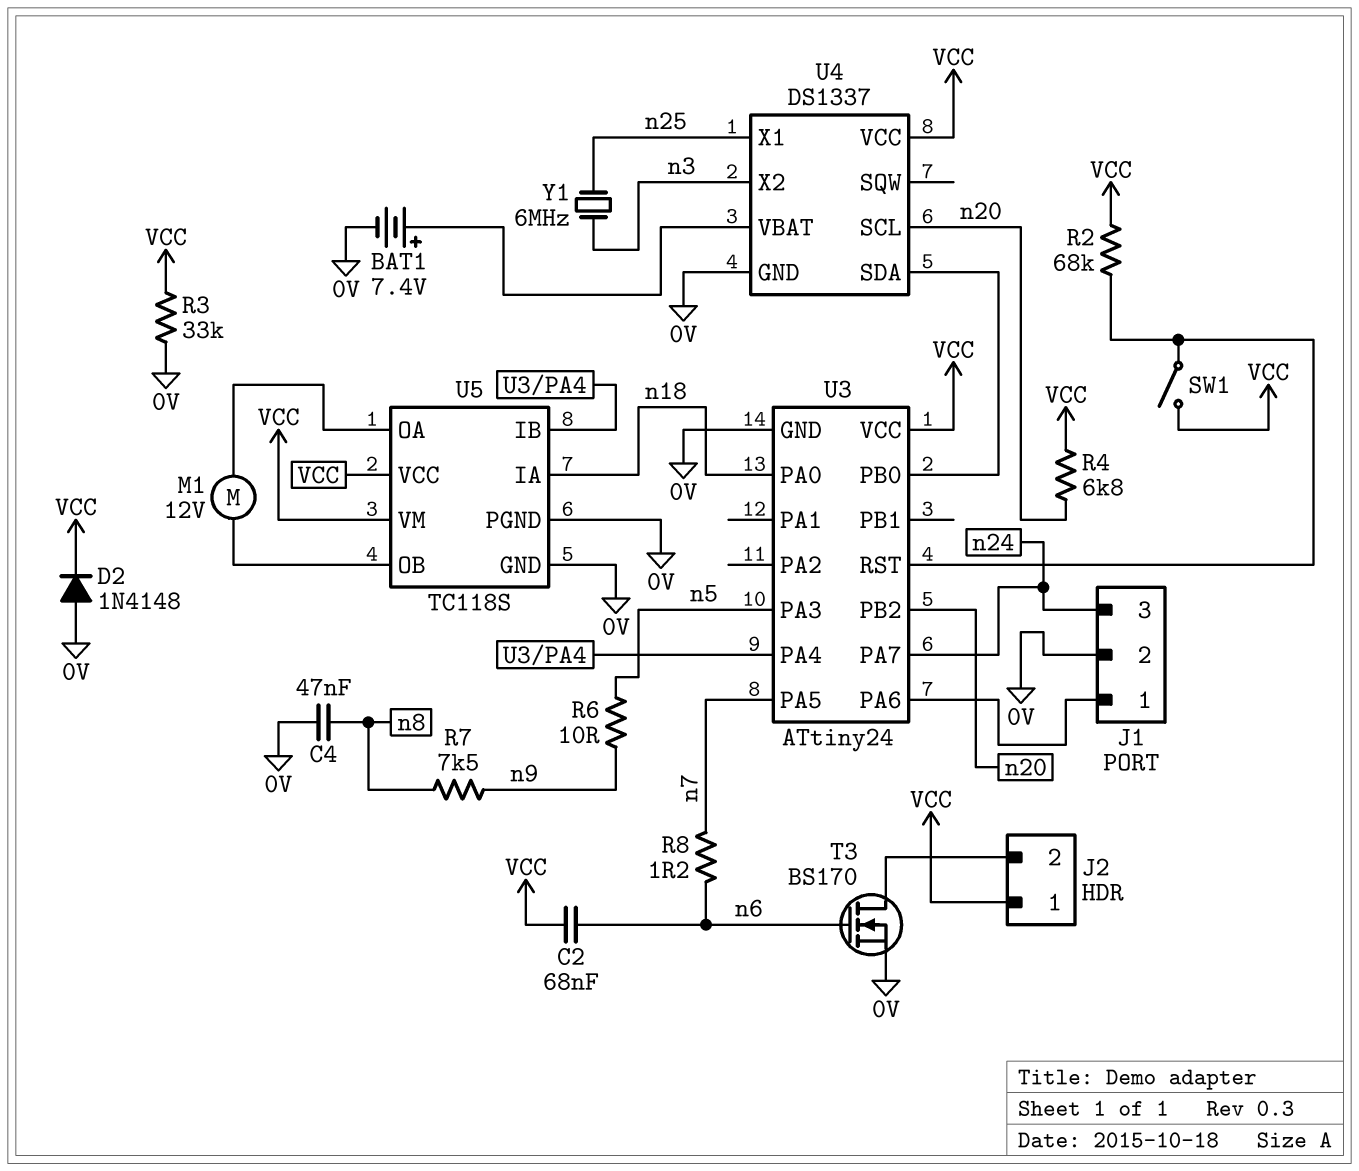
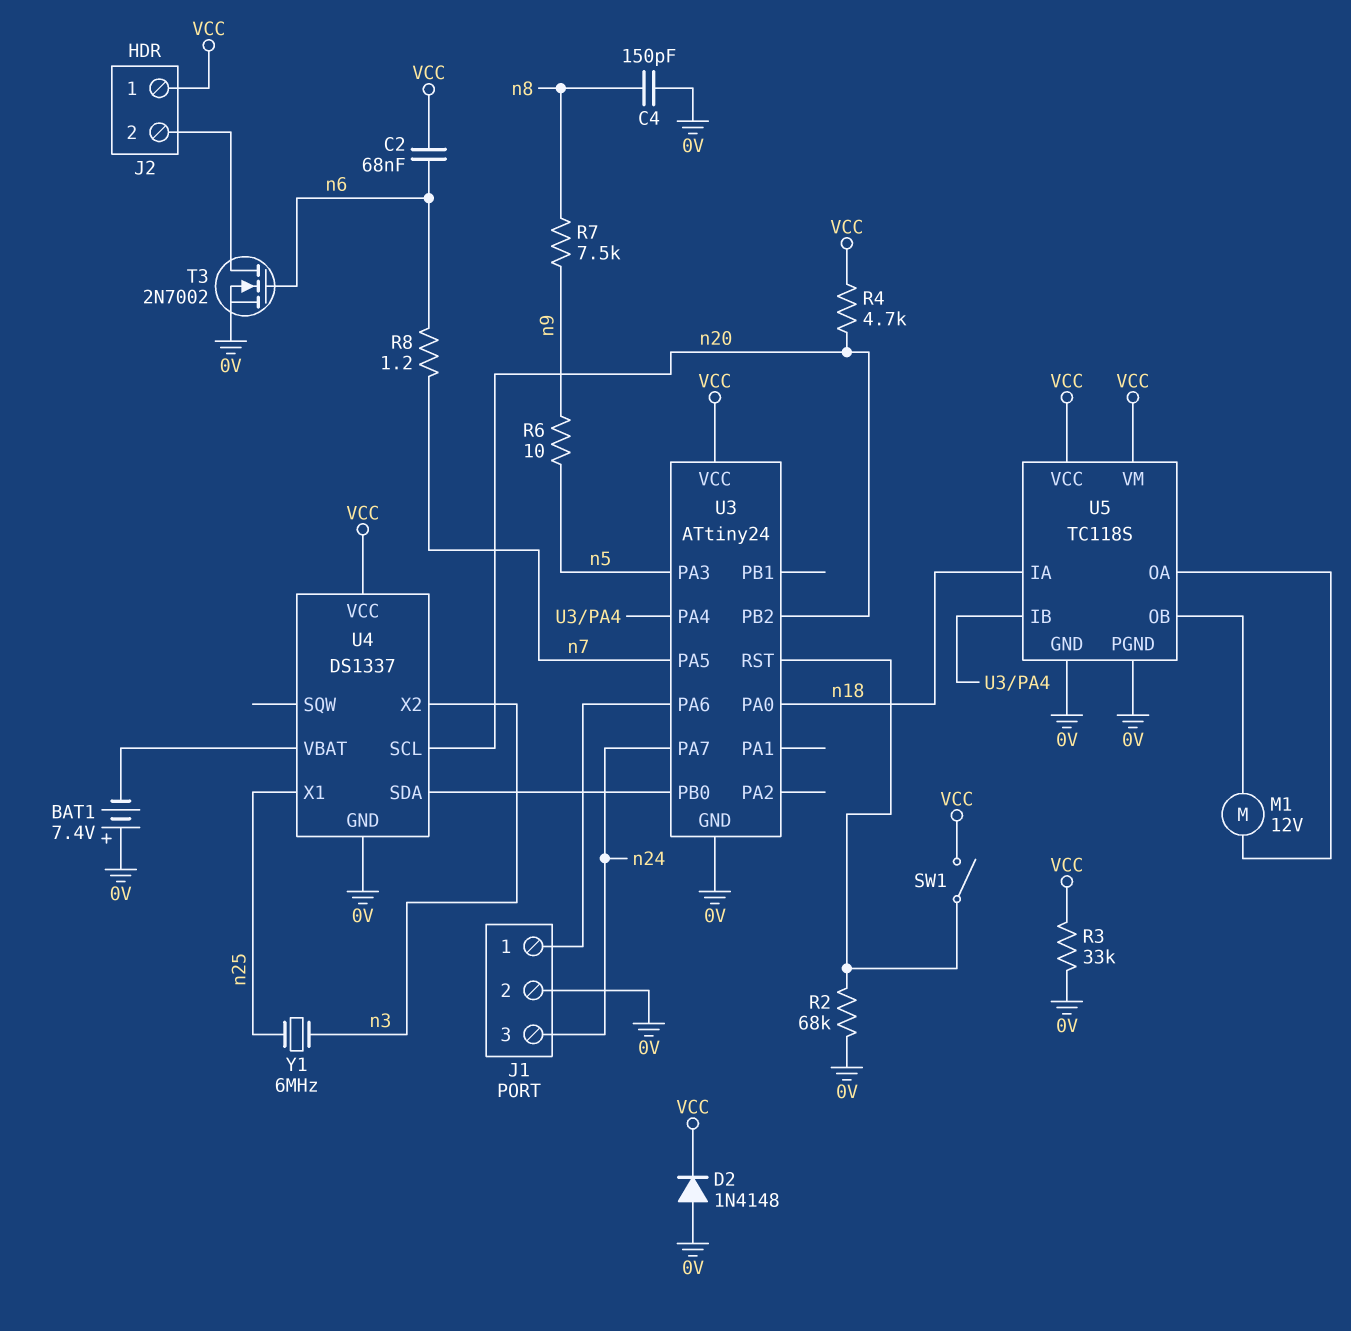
BAT1: 7.4V (plus U4/VBAT, minus 0V) -> 7.4V (plus 0V, minus U4/VBAT)
C4: 47nF (0V, n8) -> 150pF (0V, n8)
R2: 68k (U3/RST, VCC) -> 68k (0V, U3/RST)
R4: 6.8k (VCC, n20) -> 4.7k (VCC, n20)
T3: NMOS BS170 (G n6, D J2/2, S 0V) -> NMOS 2N7002 (G n6, D J2/2, S 0V)

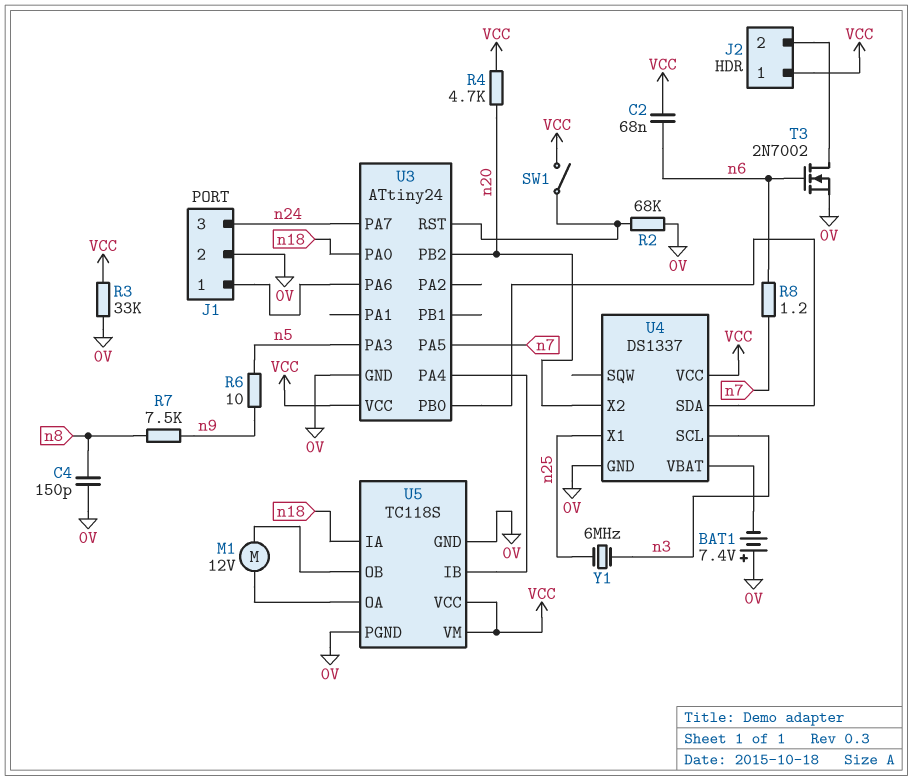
D2: diode 1N4148 (A 0V, K VCC) -> none
U4 pin SCL: n20 -> n3
U4 pin X2: n3 -> n20

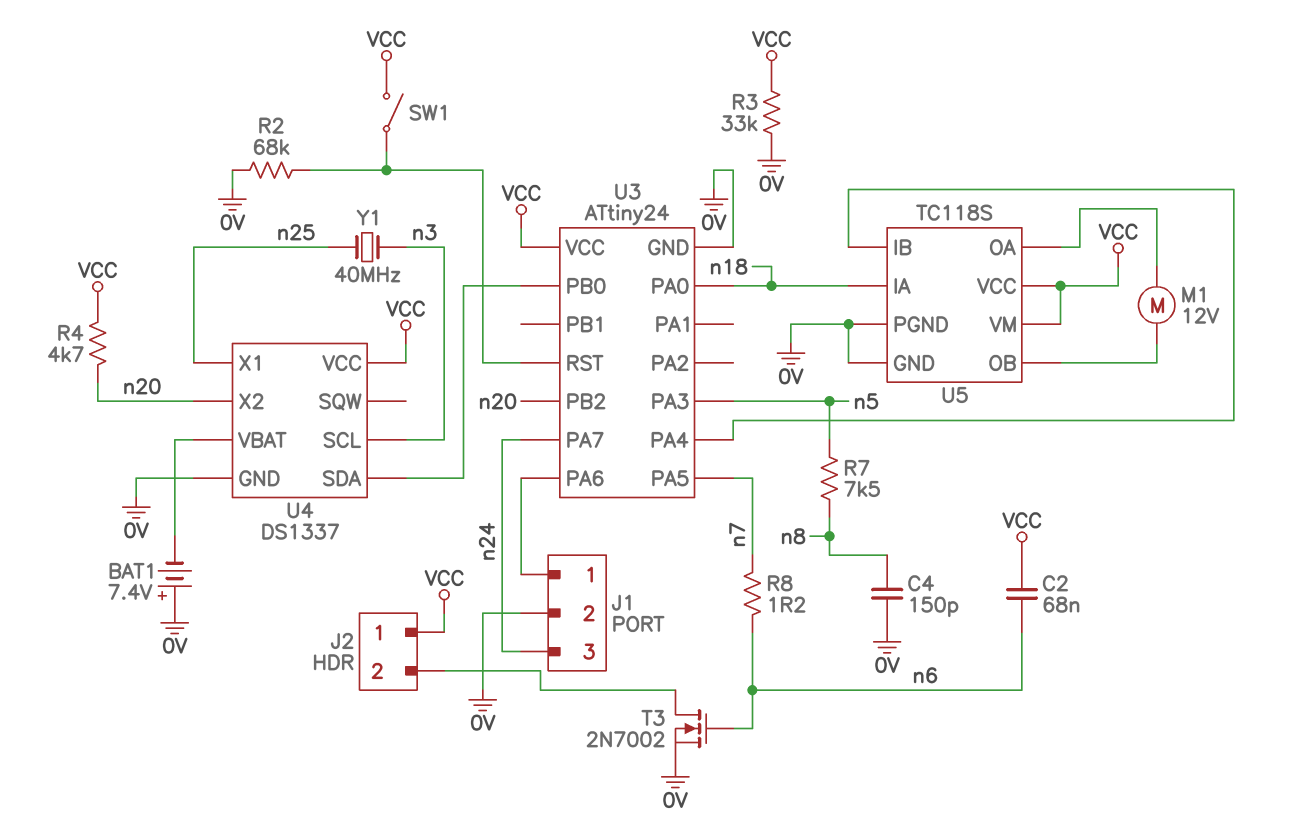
R6: 10 (n5, n9) -> none
R7: 7.5k (n8, n9) -> 7.5k (n5, n8)
Y1: 6MHz (n3, n25) -> 40MHz (n3, n25)

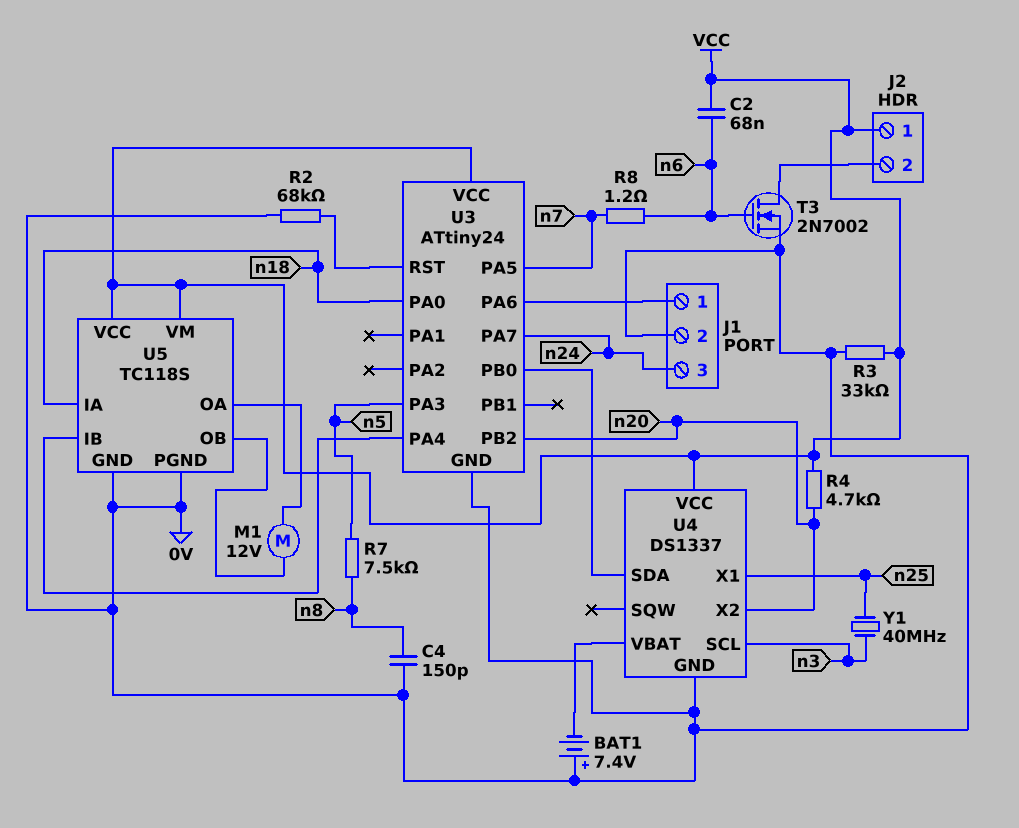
SW1: switch (U3/RST, VCC) -> none

